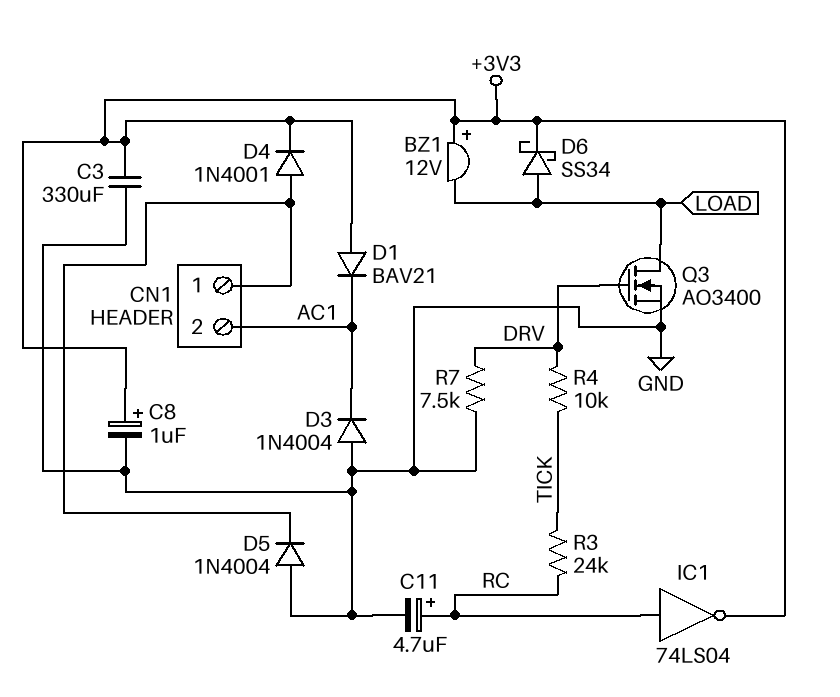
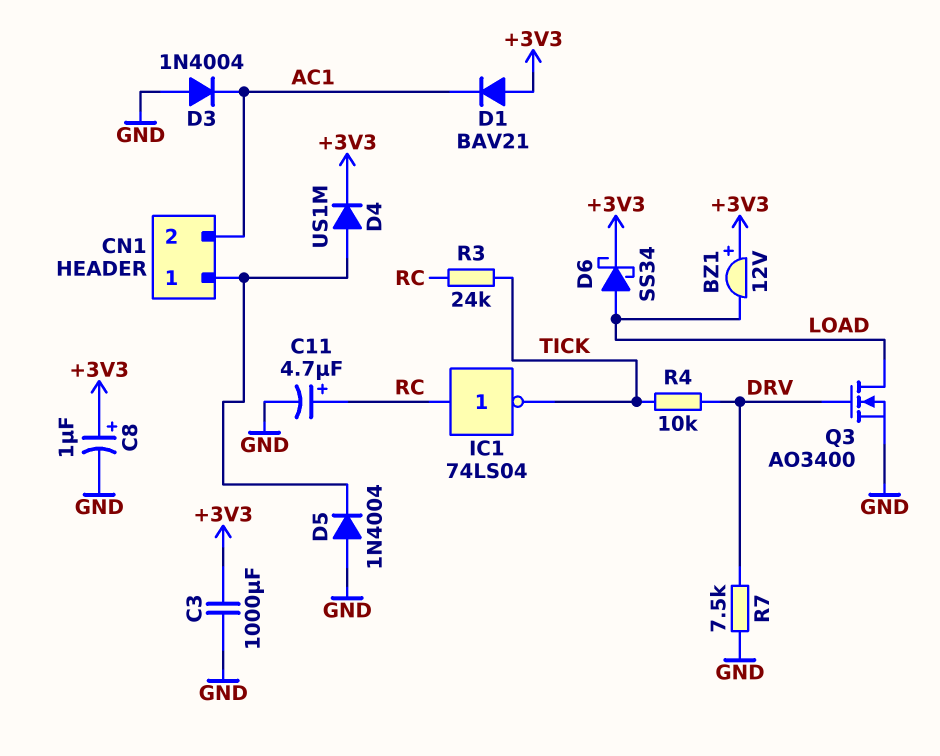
C3: 330uF (+3V3, GND) -> 1000uF (+3V3, GND)
D4: diode 1N4001 (A CN1/1, K +3V3) -> diode US1M (A CN1/1, K +3V3)
IC1: NOT 74LS04 (in RC, out +3V3) -> NOT 74LS04 (in RC, out TICK)

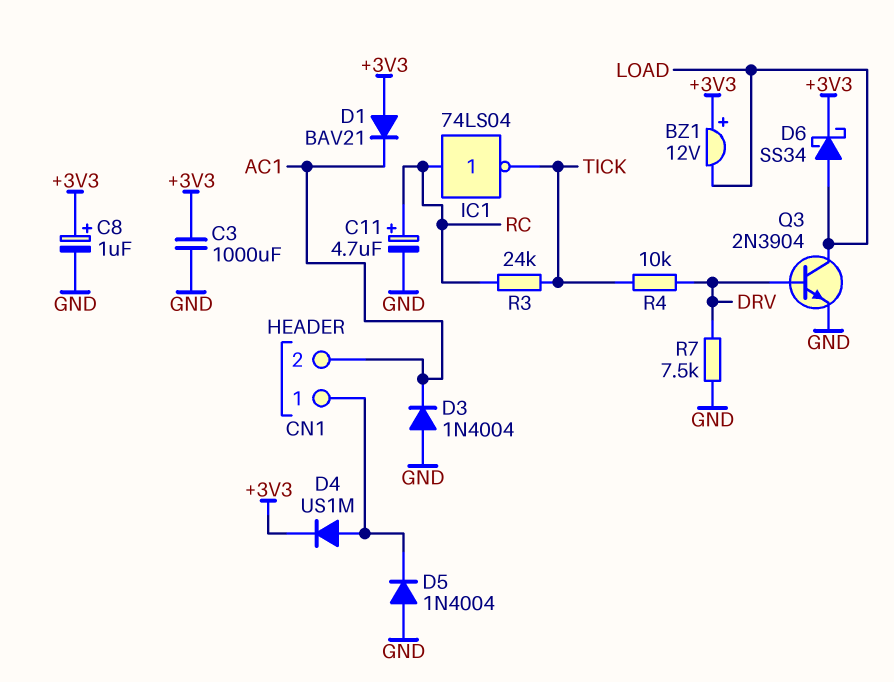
Q3: NMOS AO3400 (G DRV, D LOAD, S GND) -> NPN 2N3904 (B DRV, C LOAD, E GND)

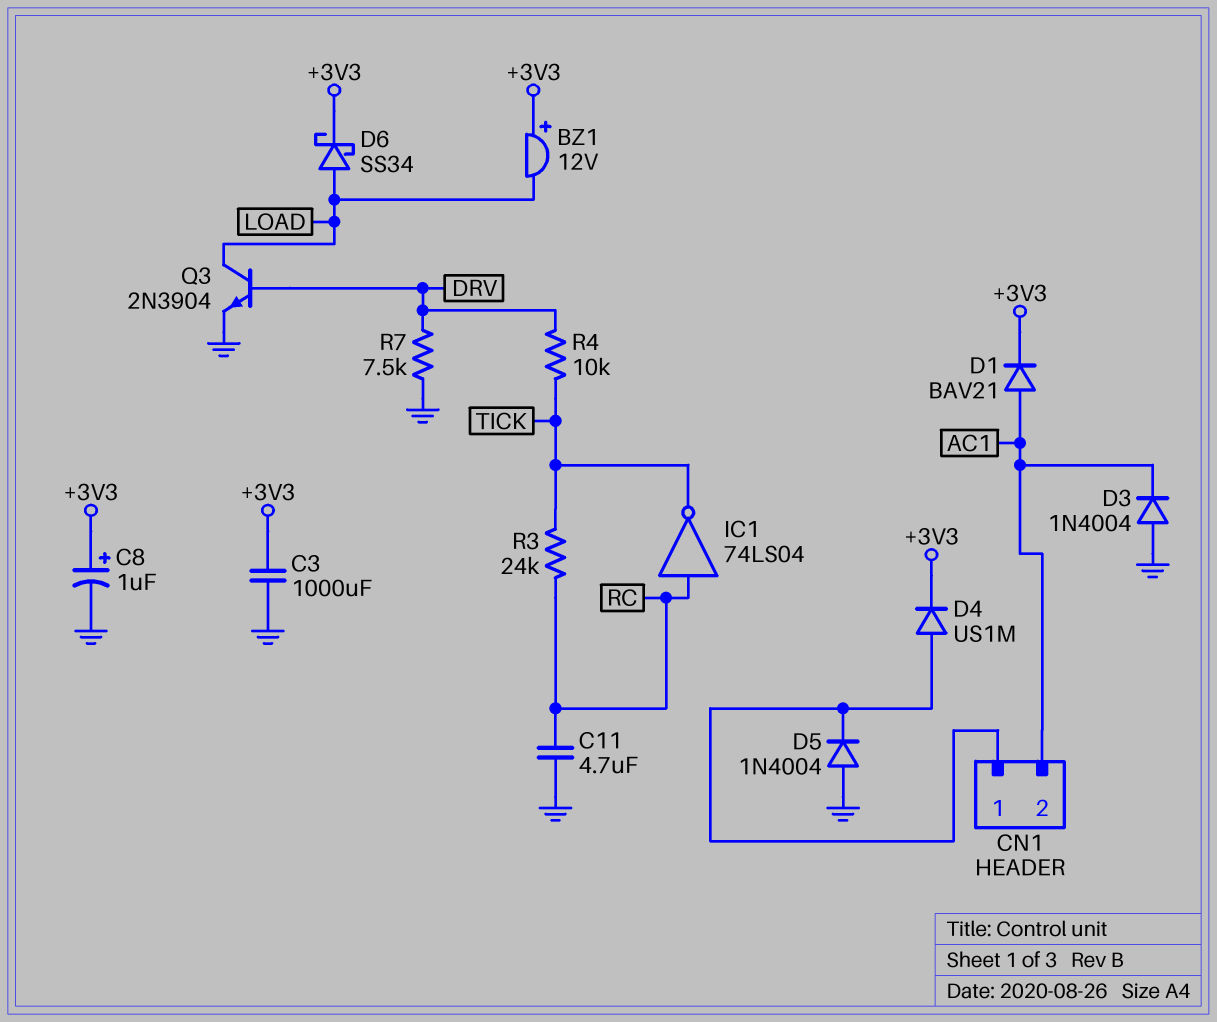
C11: 4.7uF (plus RC, minus GND) -> 4.7uF (GND, RC)
D1: diode BAV21 (A +3V3, K AC1) -> diode BAV21 (A AC1, K +3V3)

